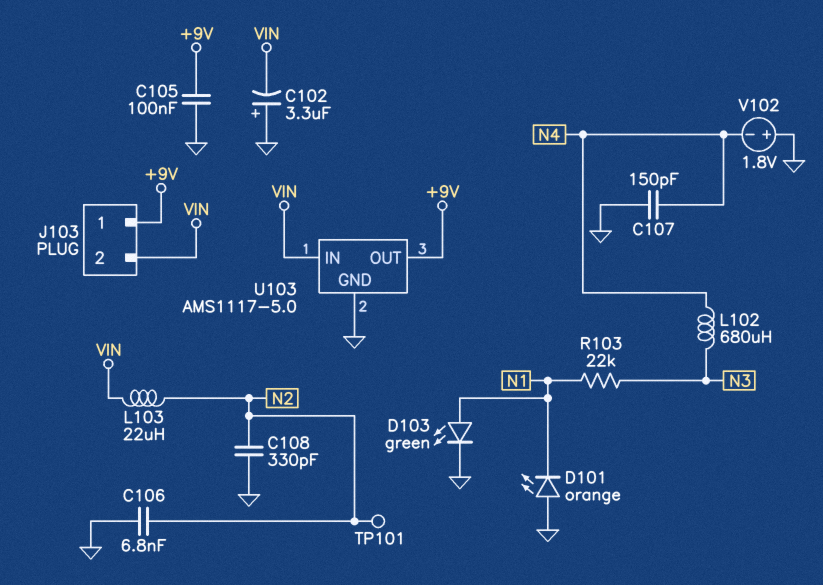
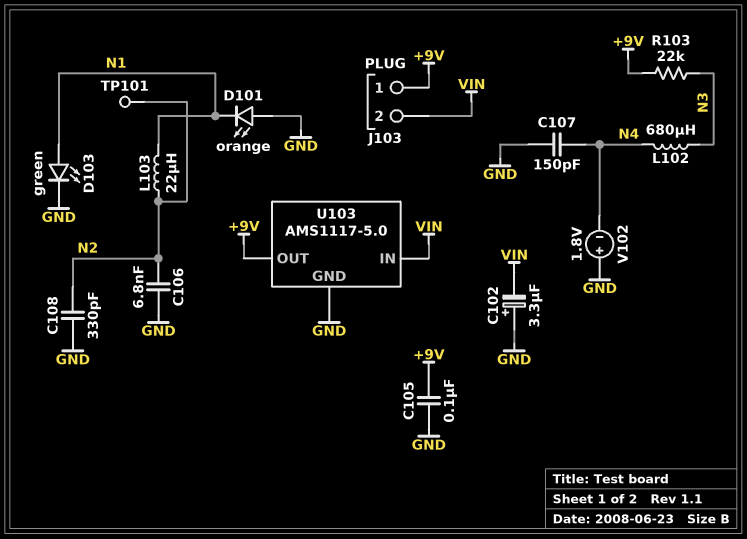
L103: 22uH (N2, VIN) -> 22uH (N1, N2)
R103: 22k (N1, N3) -> 22k (+9V, N3)

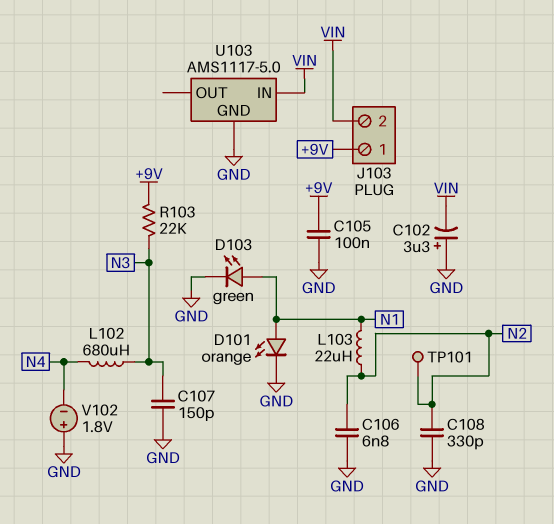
C107: 150pF (GND, N4) -> 150pF (GND, N3)
D101: LED orange (A GND, K N1) -> LED orange (A N1, K GND)
U103 pin OUT: +9V -> none

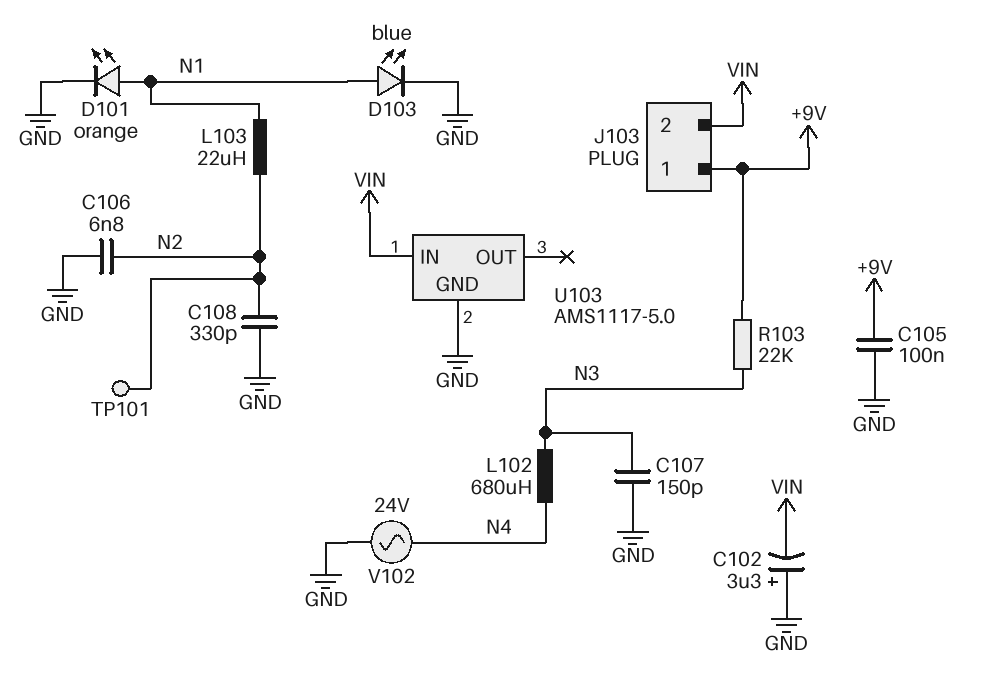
D103: LED green (A N1, K GND) -> LED blue (A N1, K GND)
V102: 1.8V (plus GND, minus N4) -> AC 24V (GND, N4)

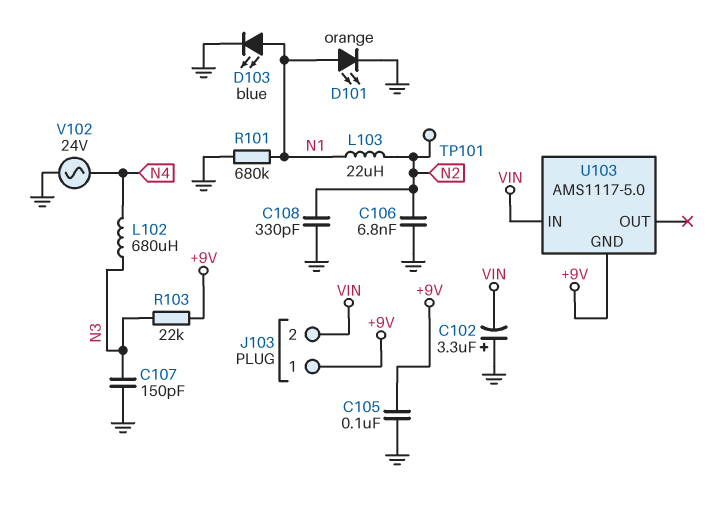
R101: none -> 680k (GND, N1)
U103 pin GND: GND -> +9V

